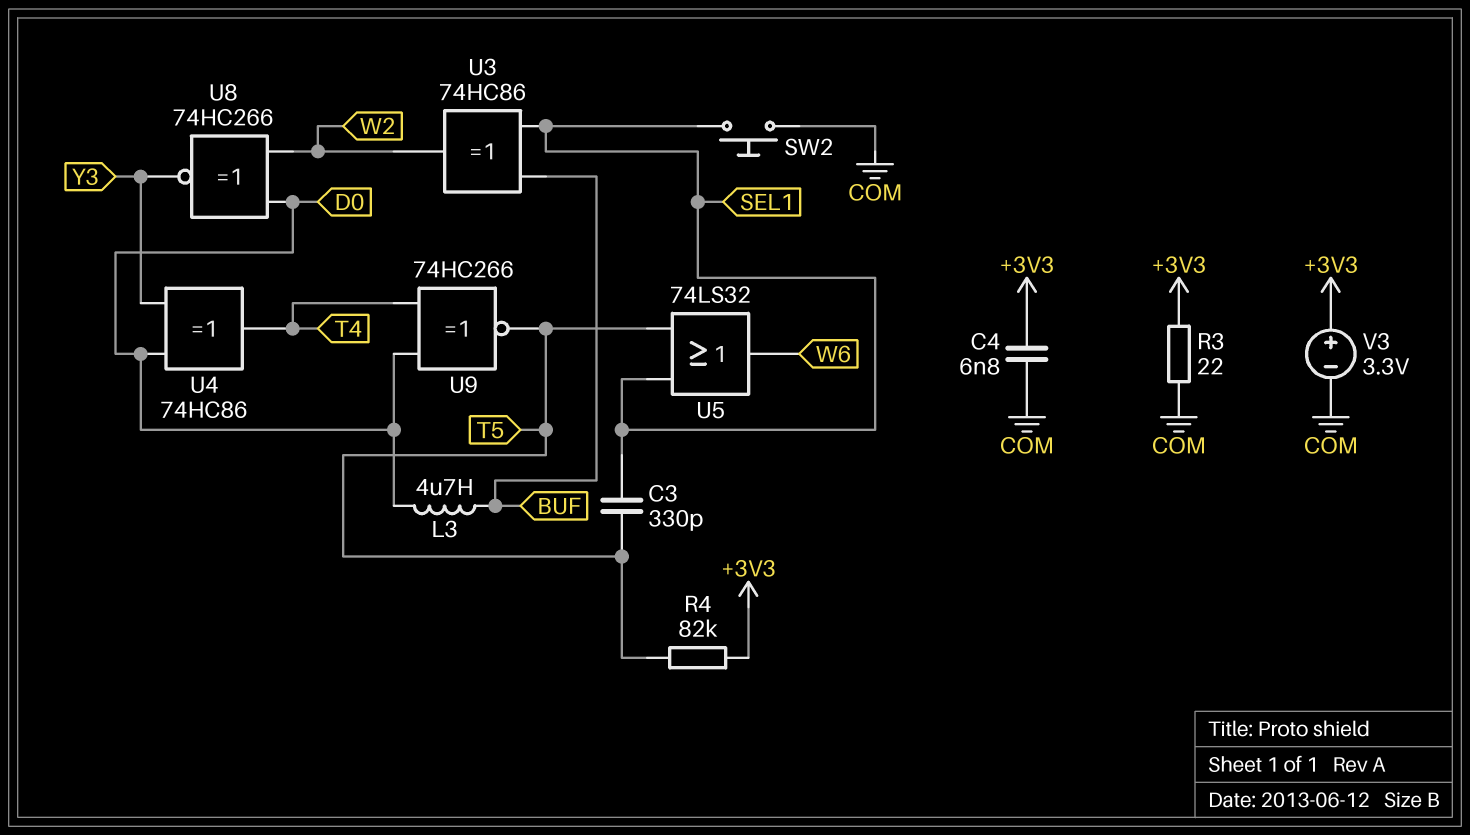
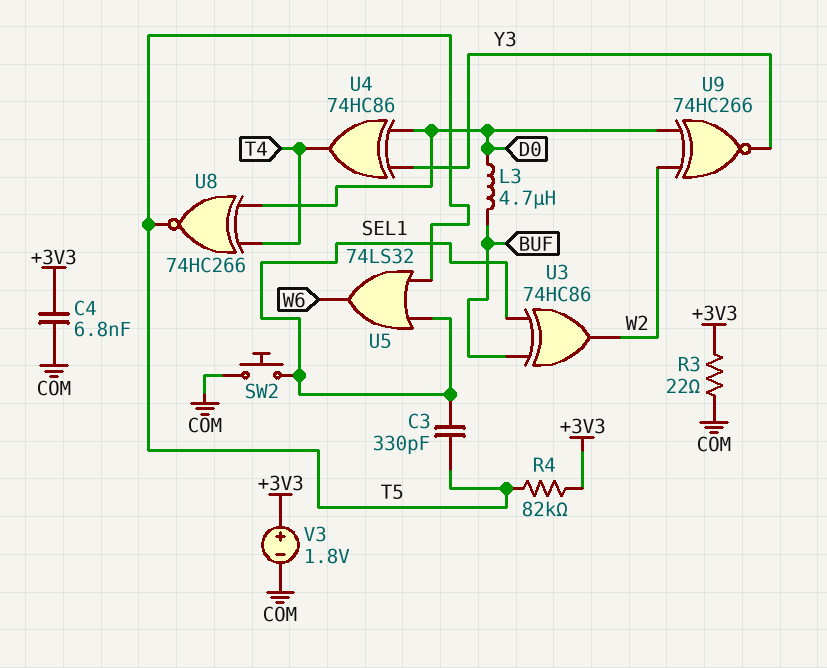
U8: XNOR 74HC266 (in D0, in W2, out Y3) -> XNOR 74HC266 (in D0, in T4, out T5)
U9: XNOR 74HC266 (in D0, in T4, out T5) -> XNOR 74HC266 (in D0, in W2, out Y3)
V3: 3.3V (plus +3V3, minus COM) -> 1.8V (plus +3V3, minus COM)

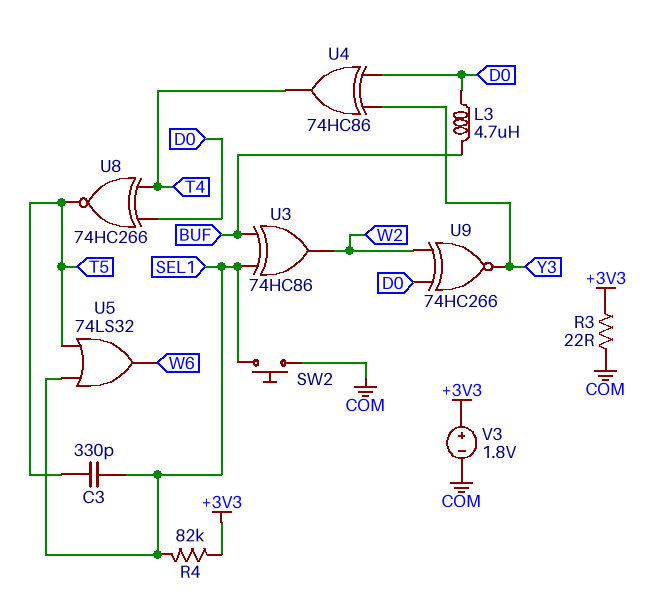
C4: 6.8nF (+3V3, COM) -> none
R4: 82k (+3V3, T5) -> 82k (+3V3, SEL1)

